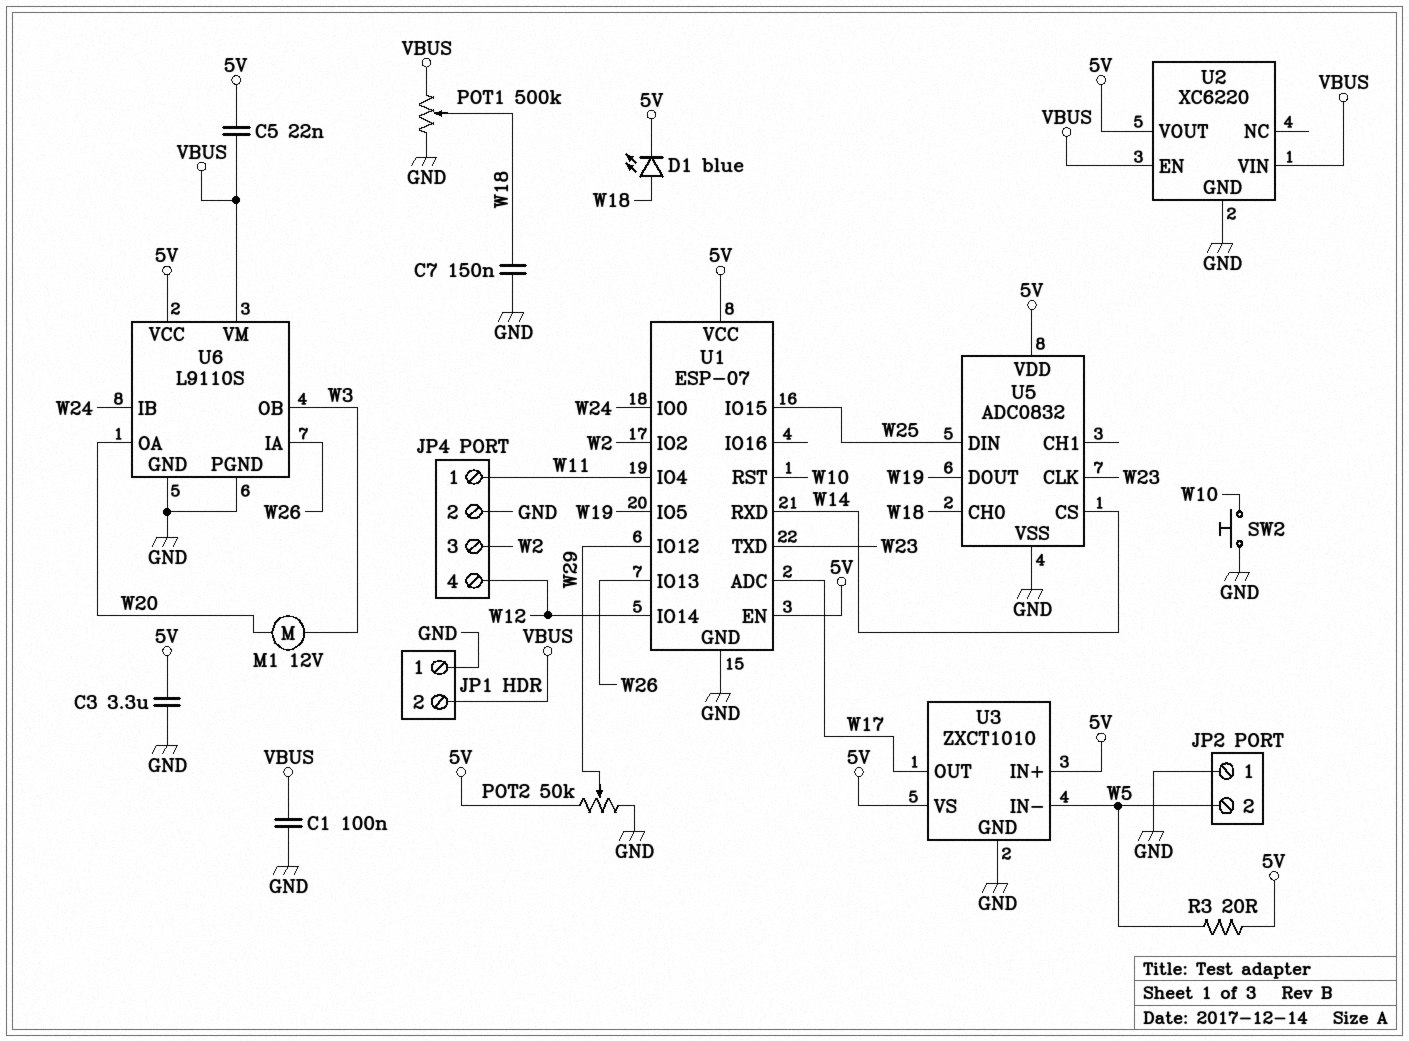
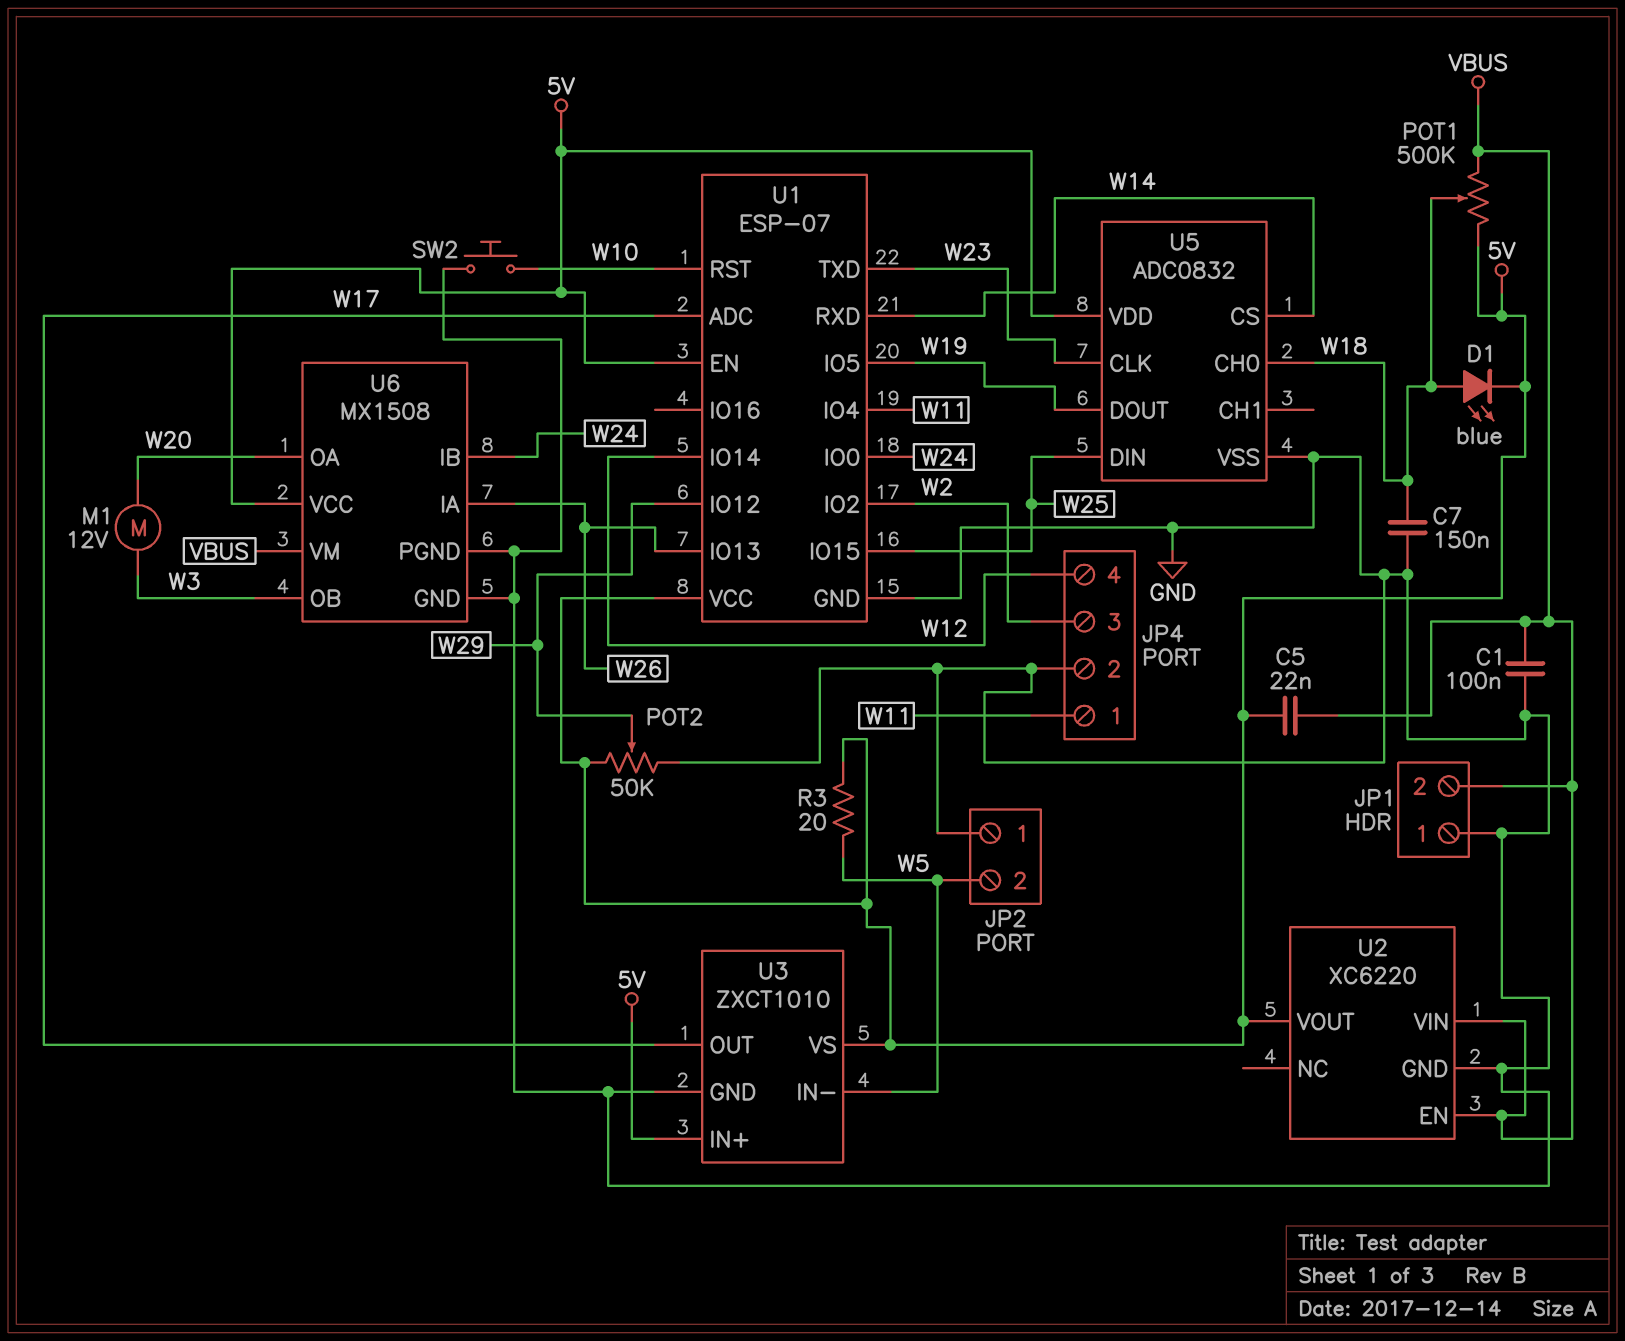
C3: 3.3uF (5V, GND) -> none
POT1: 500k (GND, VBUS, wiper W18) -> 500k (5V, VBUS, wiper W18)
U6: L9110S -> MX1508

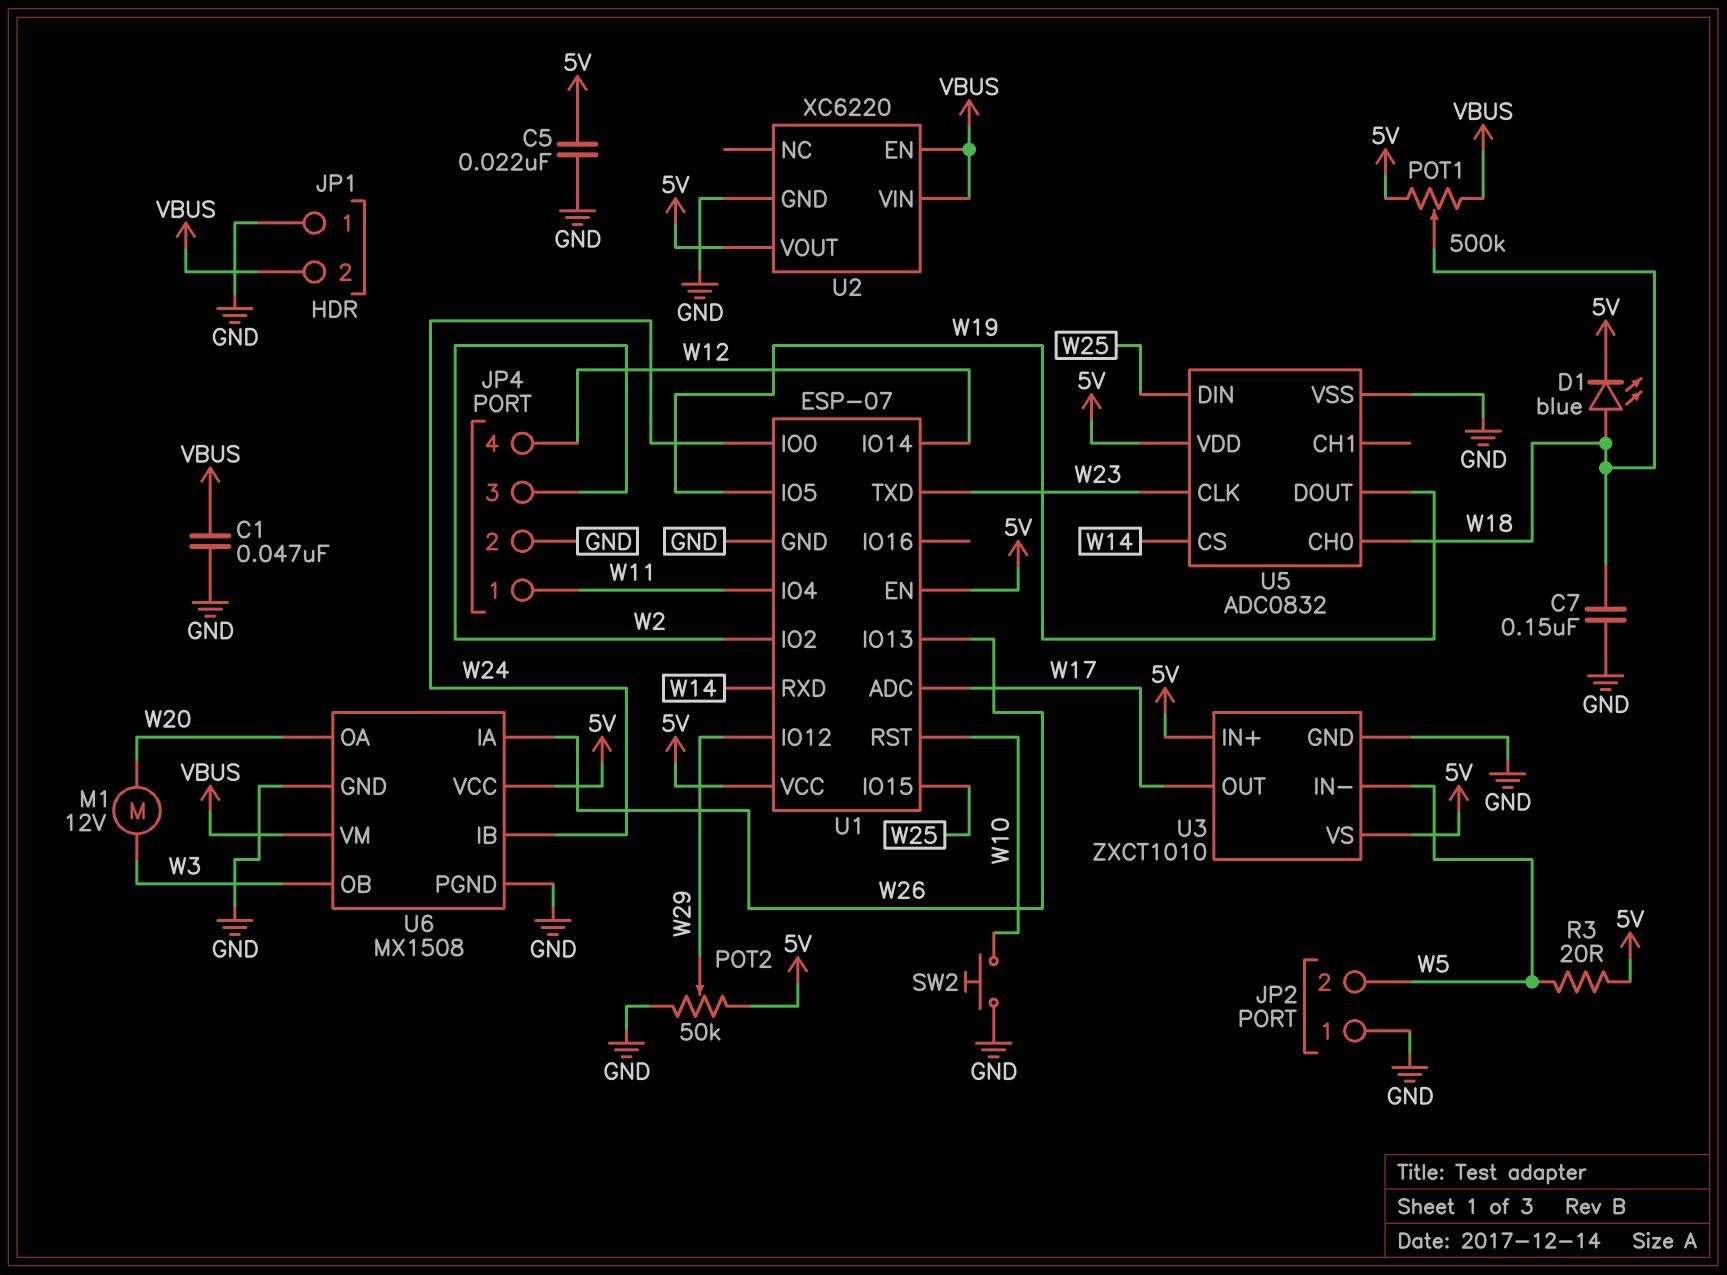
C1: 100nF (GND, VBUS) -> 47nF (GND, VBUS)
C5: 22nF (5V, VBUS) -> 22nF (5V, GND)

